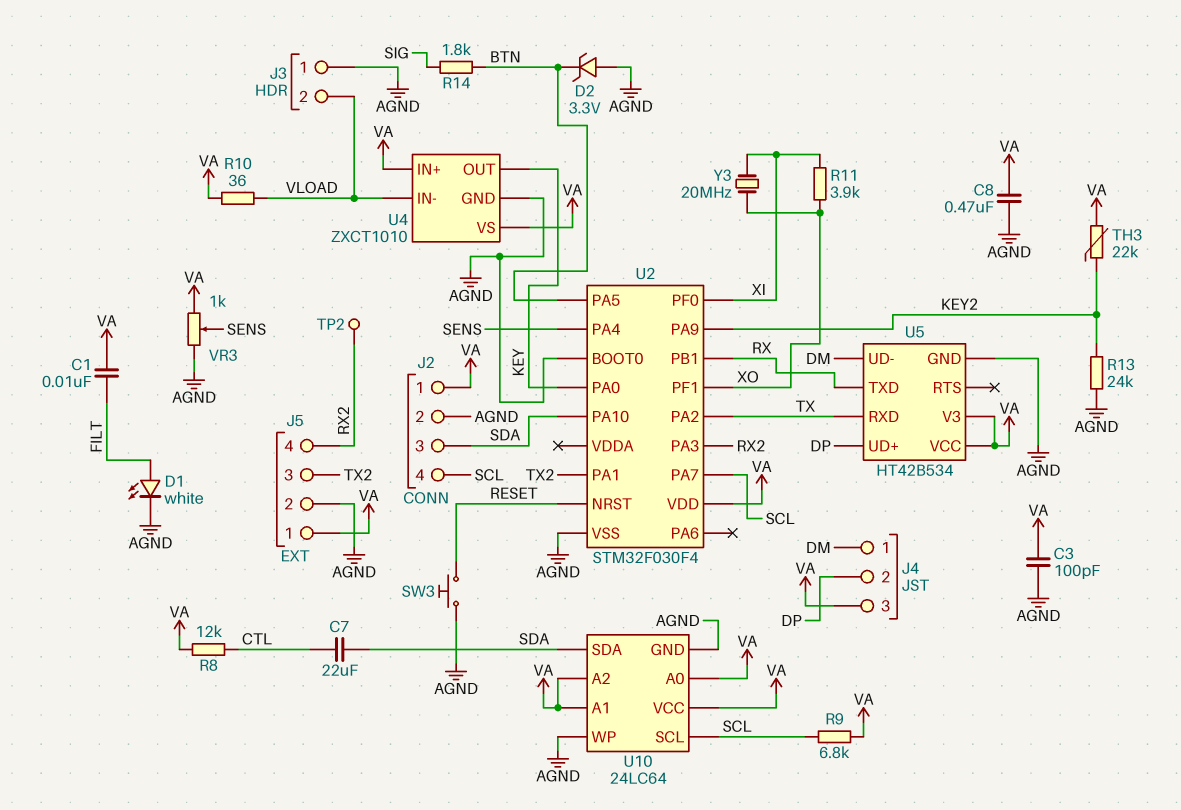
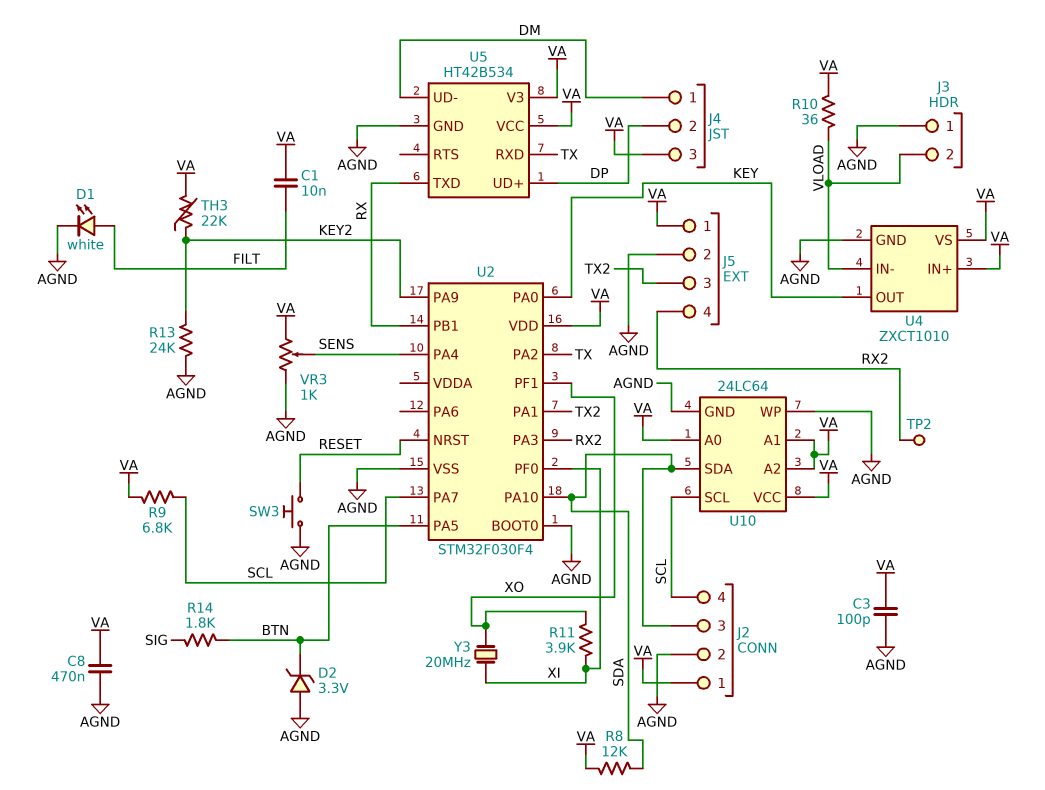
C7: 22uF (CTL, SDA) -> none
R8: 12k (CTL, VA) -> 12k (SDA, VA)

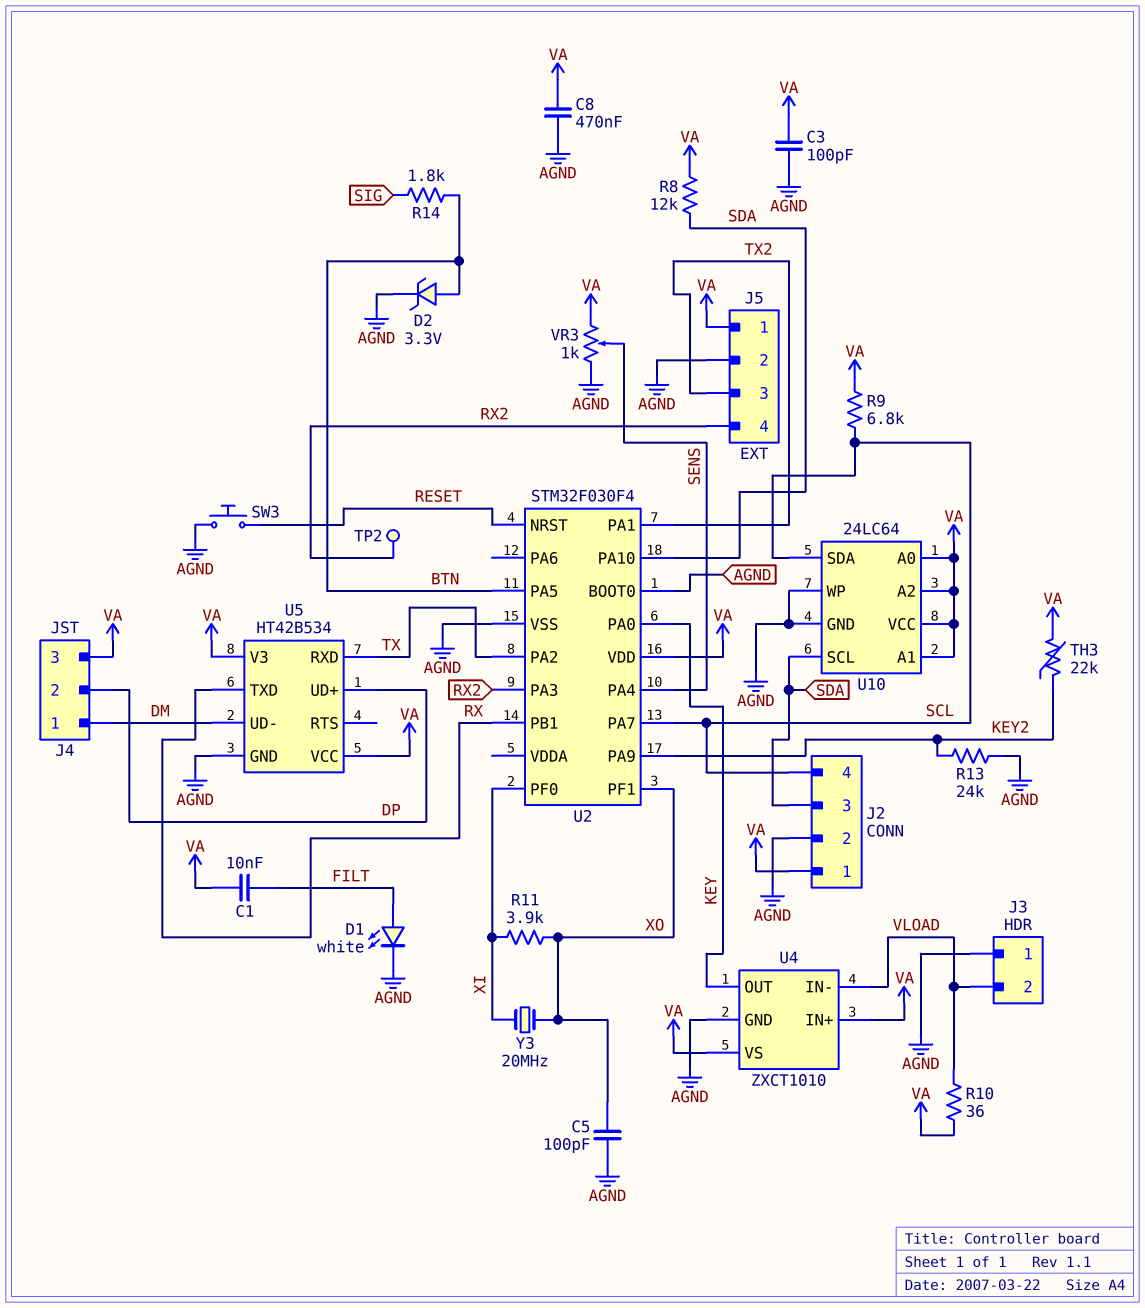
C5: none -> 100pF (AGND, XO)
D2: zener 3.3V (A AGND, K BTN) -> zener 3.3V (A BTN, K AGND)
U10 pin SCL: SCL -> SDA
U10 pin SDA: SDA -> SCL

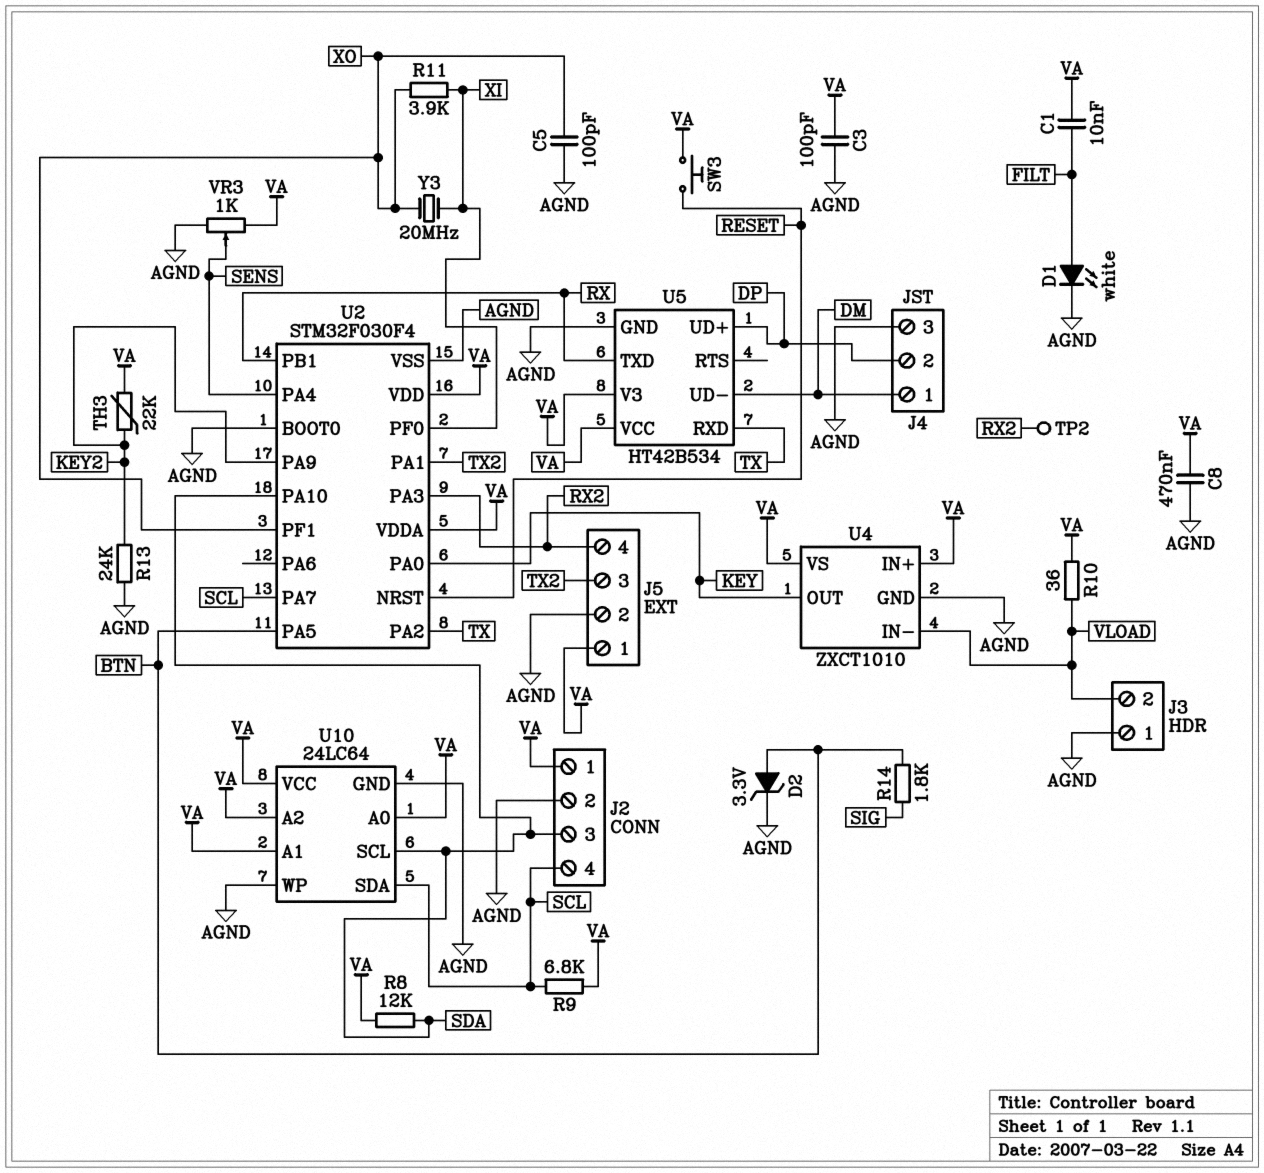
J4 pin 3: VA -> AGND
SW3: button (AGND, RESET) -> button (RESET, VA)
U2 pin VDDA: none -> VA

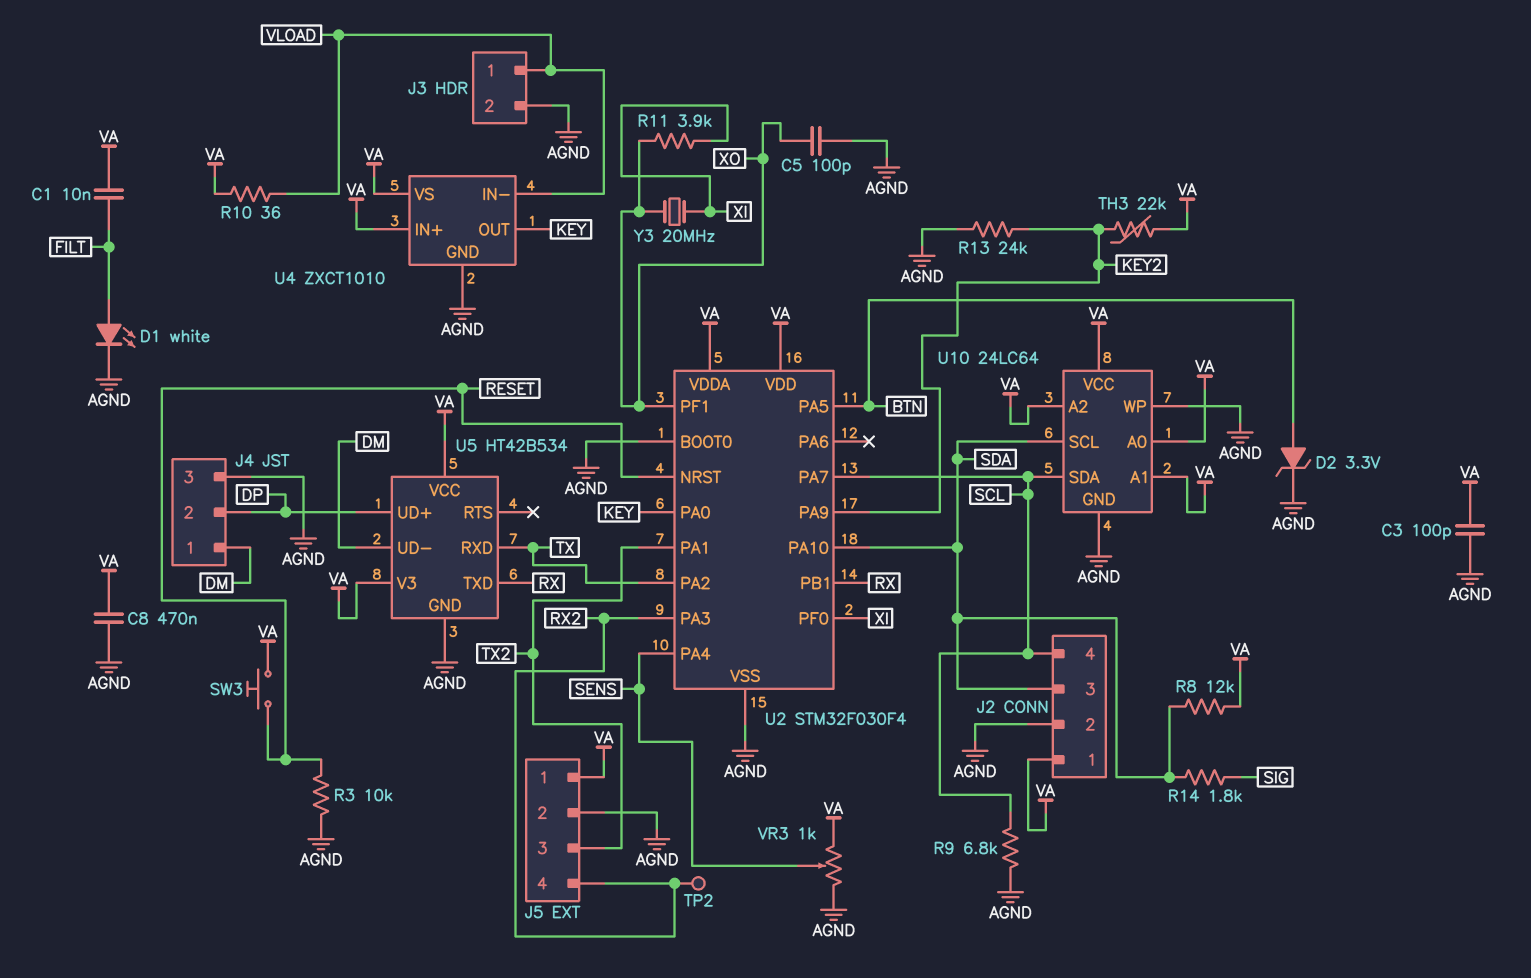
J3 pin 1: AGND -> VLOAD
J3 pin 2: VLOAD -> AGND
R3: none -> 10k (AGND, RESET)
R9: 6.8k (SCL, VA) -> 6.8k (AGND, SCL)
R14: 1.8k (BTN, SIG) -> 1.8k (SDA, SIG)

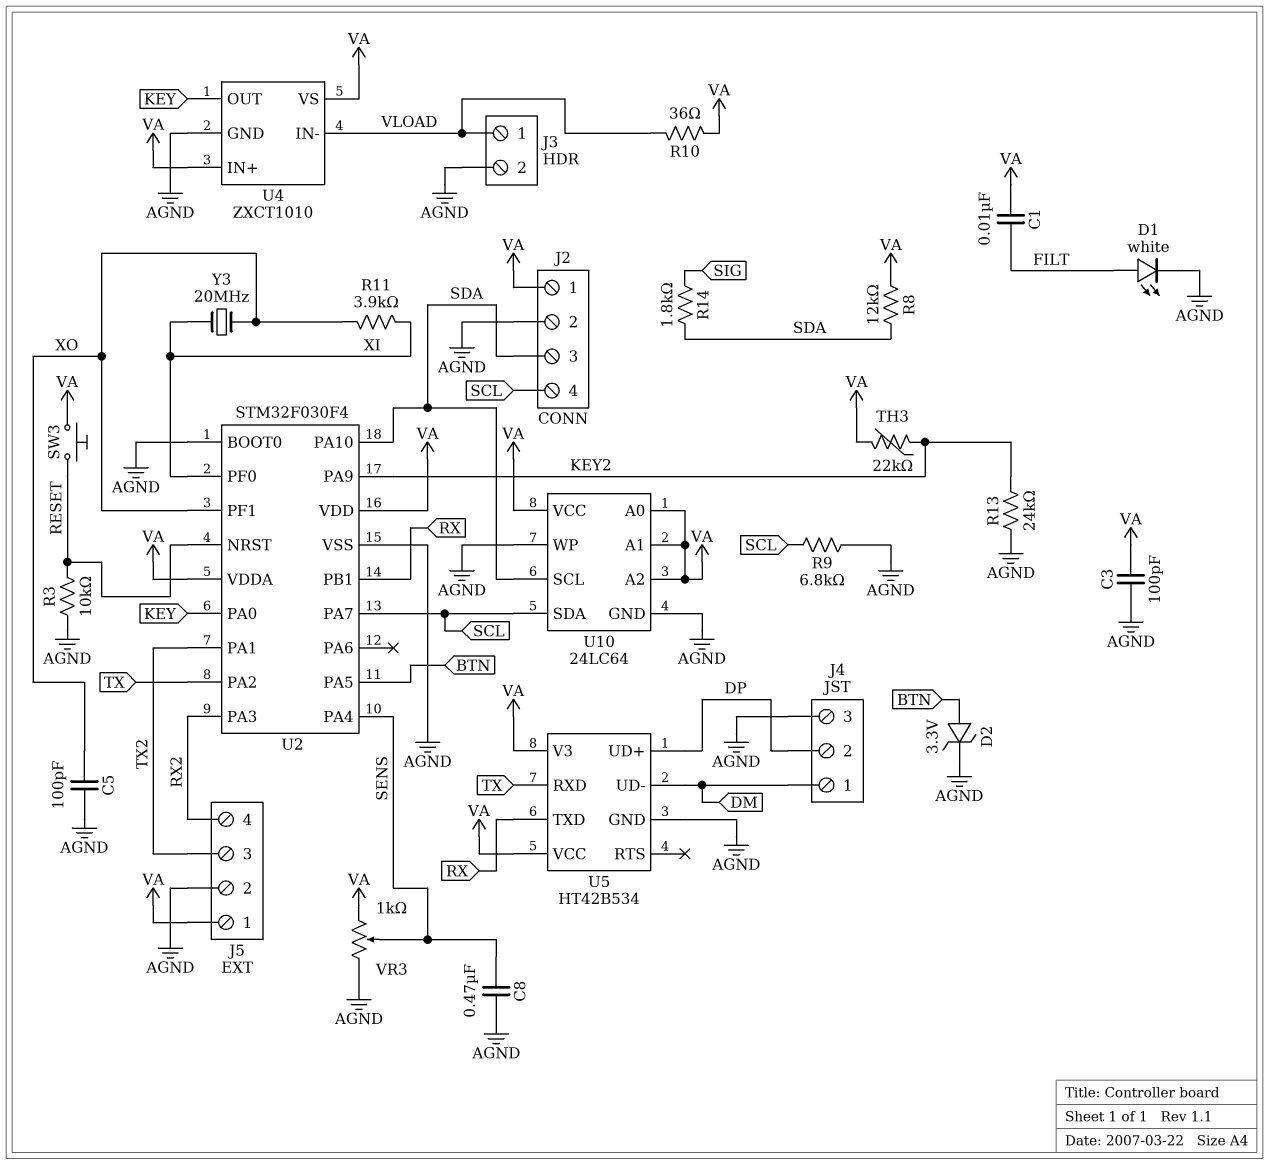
C8: 470nF (AGND, VA) -> 470nF (AGND, SENS)
TP2: test point (RX2) -> none

